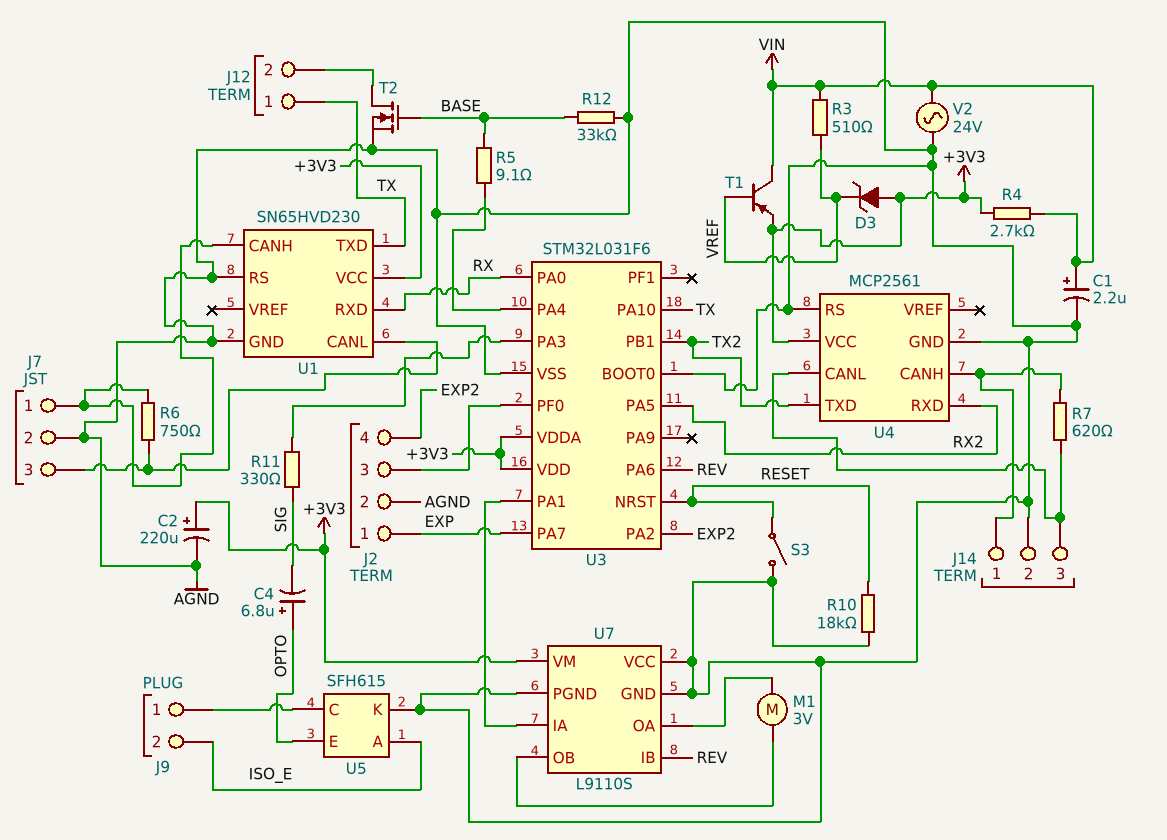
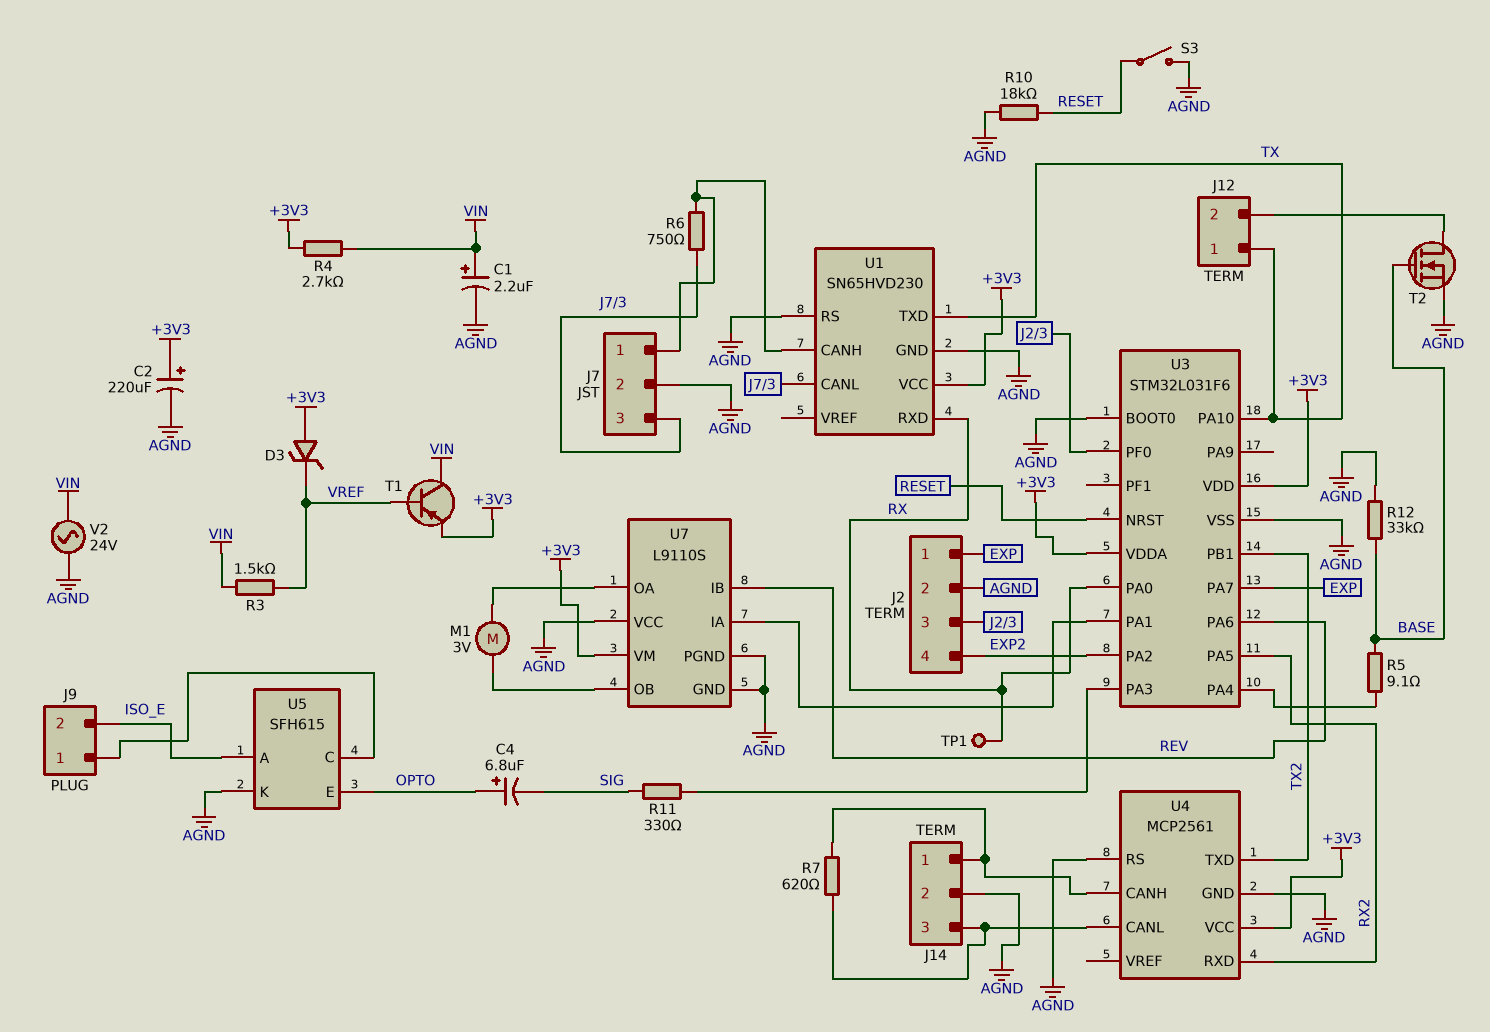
R3: 510 (VIN, VREF) -> 1.5k (VIN, VREF)
TP1: none -> test point (RX)

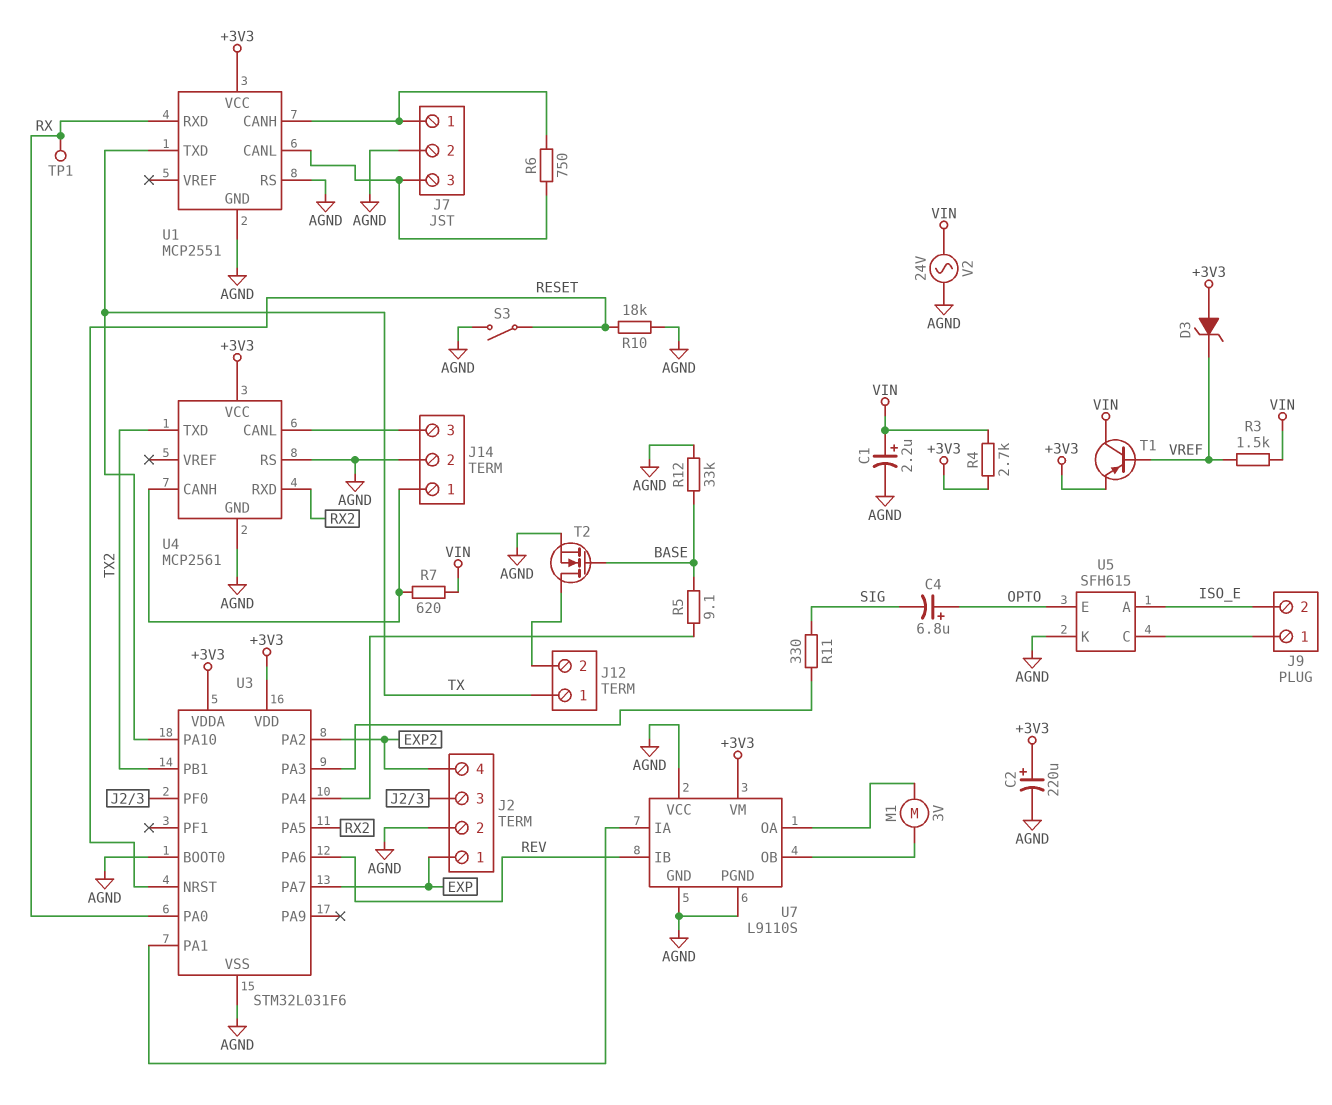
R7: 620 (J14/1, J14/3) -> 620 (J14/1, VIN)
U1: SN65HVD230 -> MCP2551

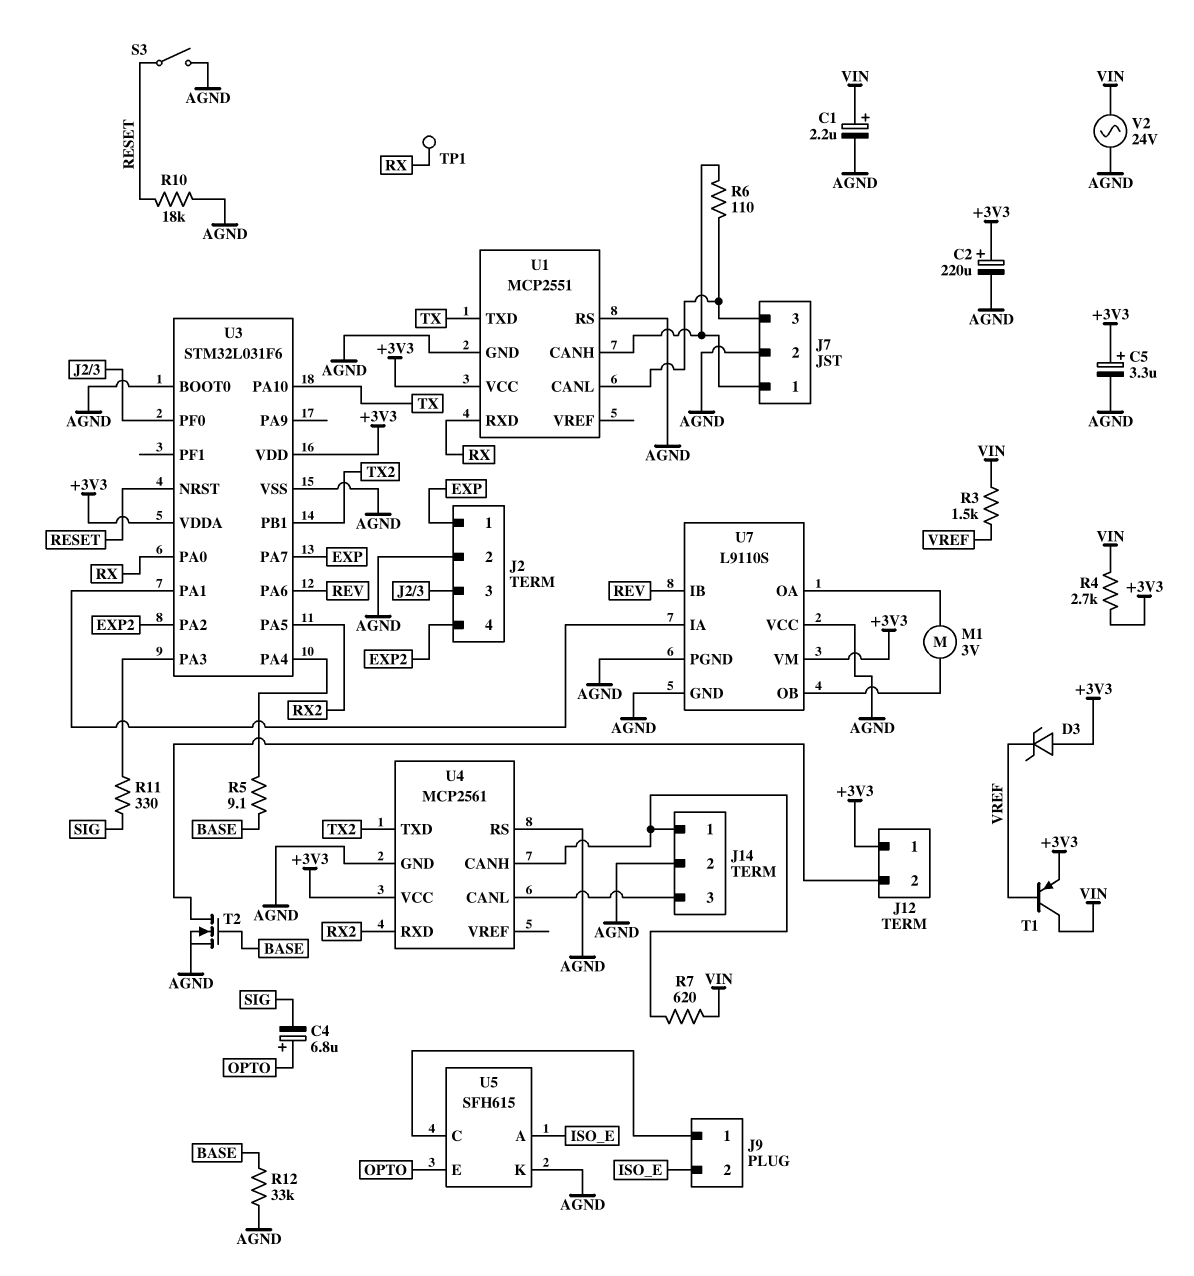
C5: none -> 3.3uF (plus +3V3, minus AGND)
J12 pin 1: TX -> +3V3
R6: 750 (J7/1, J7/3) -> 110 (J7/1, J7/3)

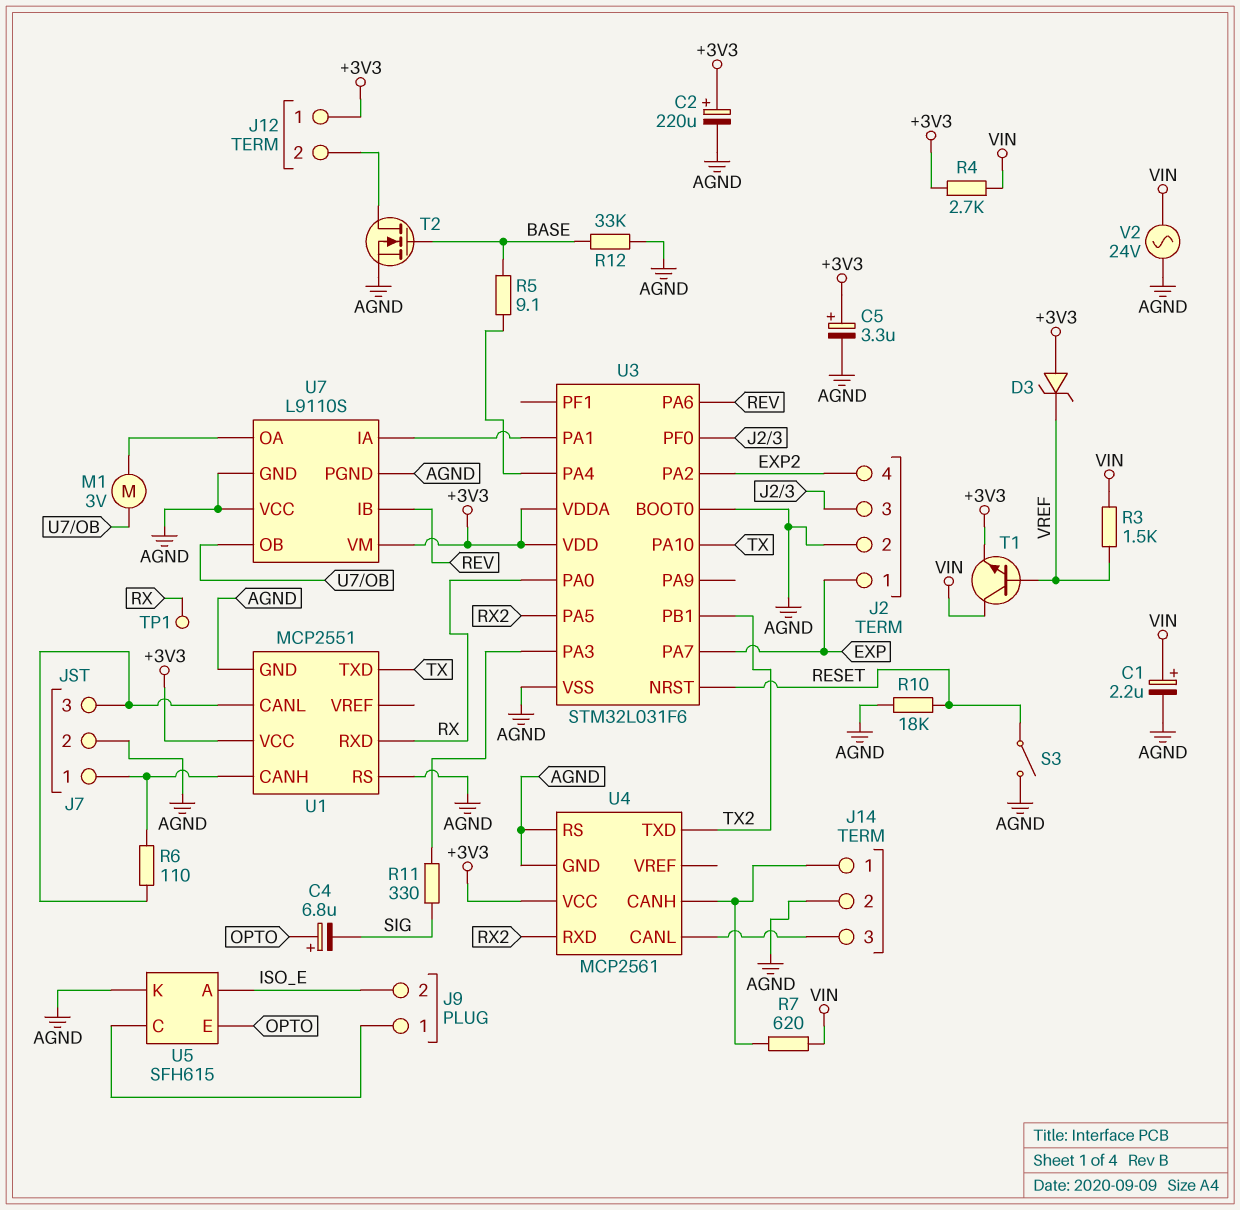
T1: PNP (B VREF, C VIN, E +3V3) -> NPN (B VREF, C VIN, E +3V3)

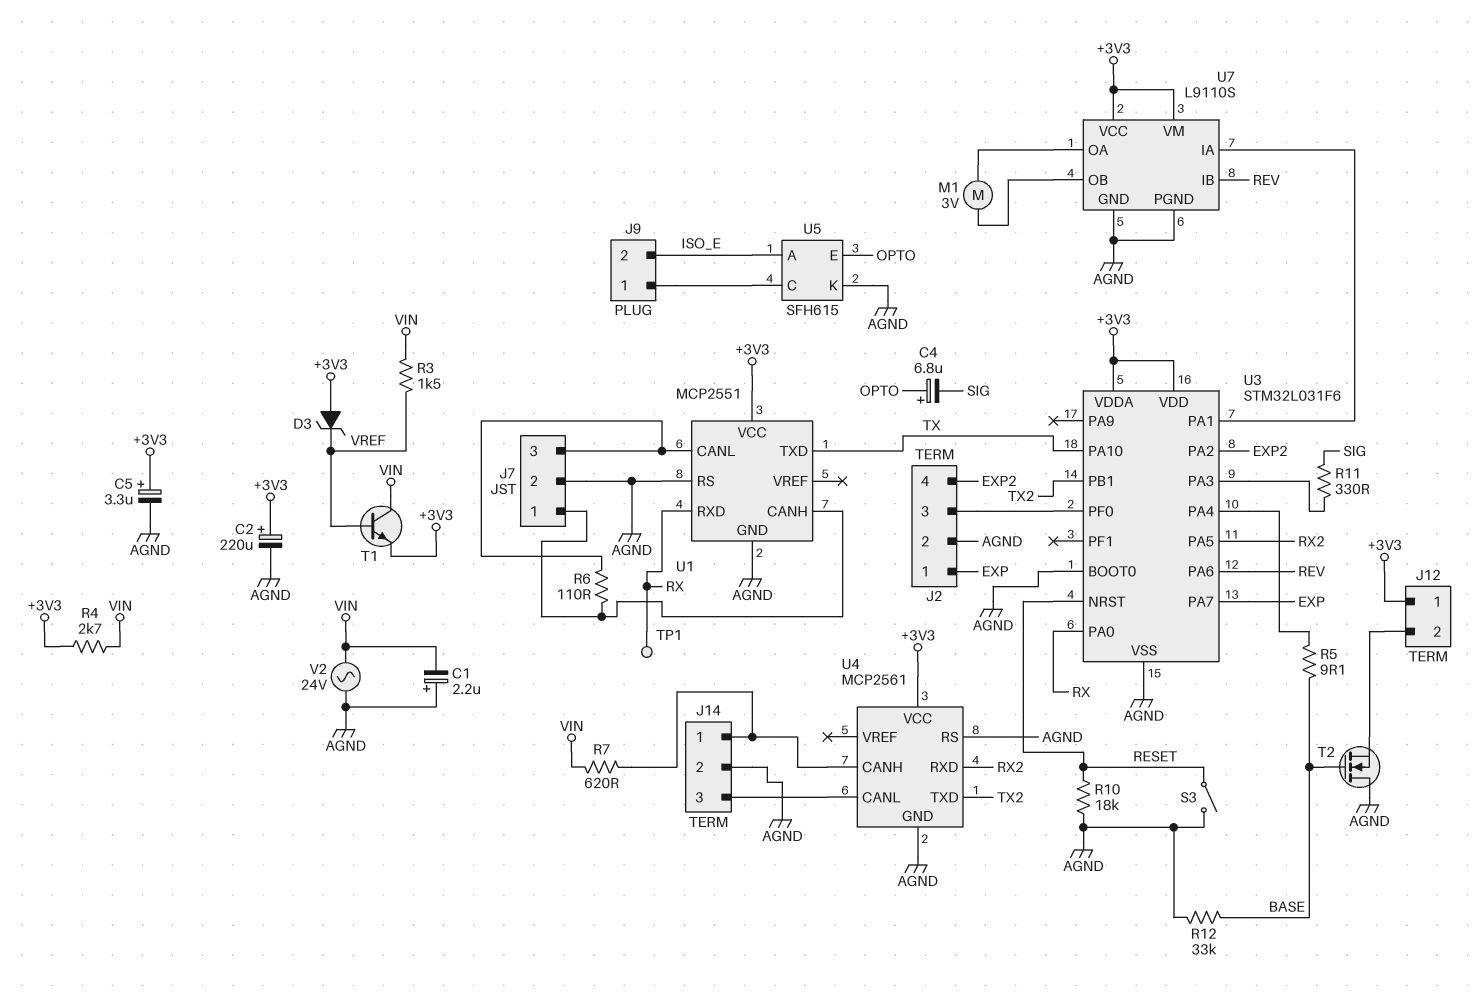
C1: 2.2uF (plus VIN, minus AGND) -> 2.2uF (plus AGND, minus VIN)
T2: NMOS (G BASE, D J12/2, S AGND) -> NMOS (G BASE, D AGND, S J12/2)
U7 pin VCC: AGND -> +3V3

